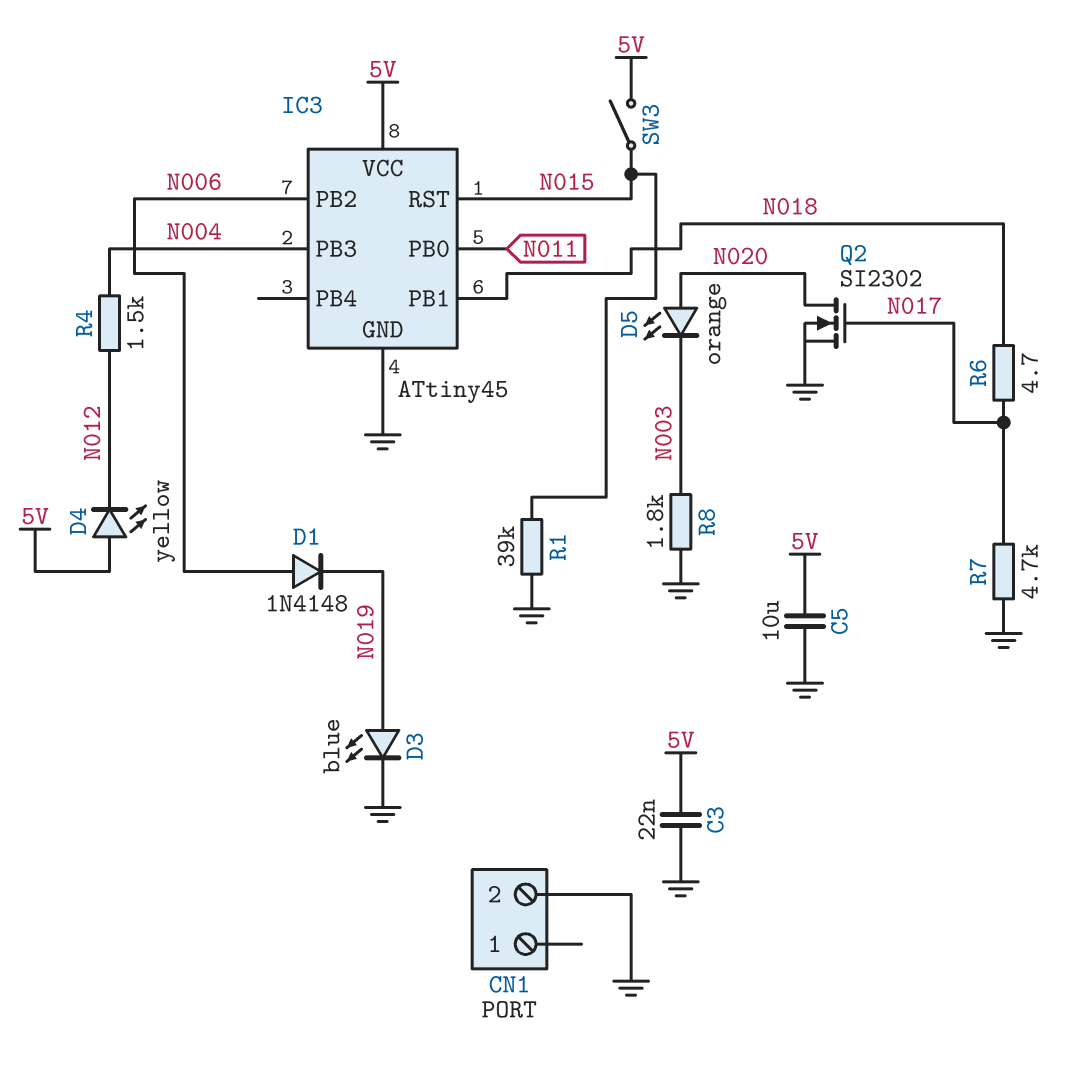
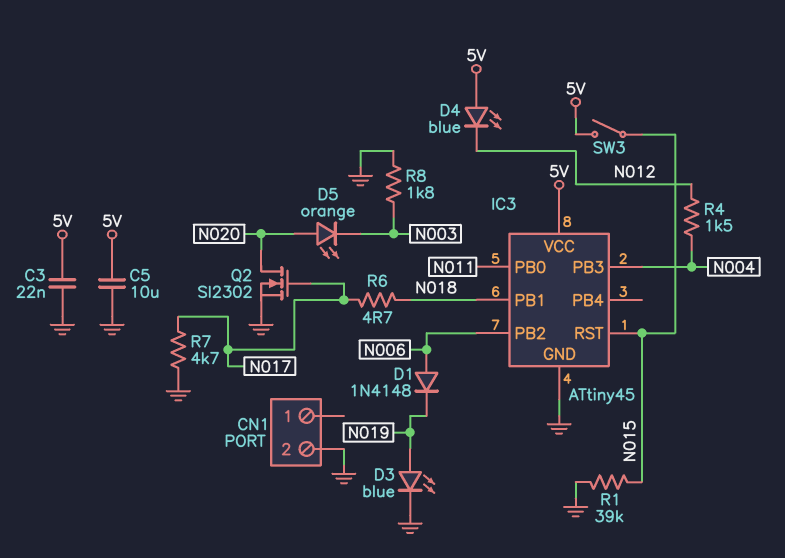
D4: LED yellow (A 5V, K N012) -> LED blue (A 5V, K N012)

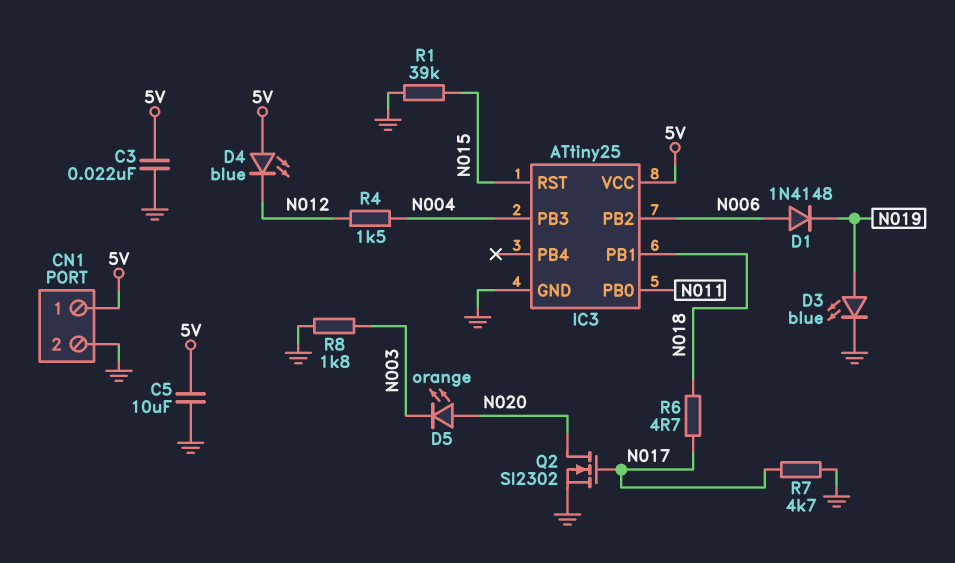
CN1 pin 1: none -> 5V
IC3: ATtiny45 -> ATtiny25
SW3: switch (5V, N015) -> none

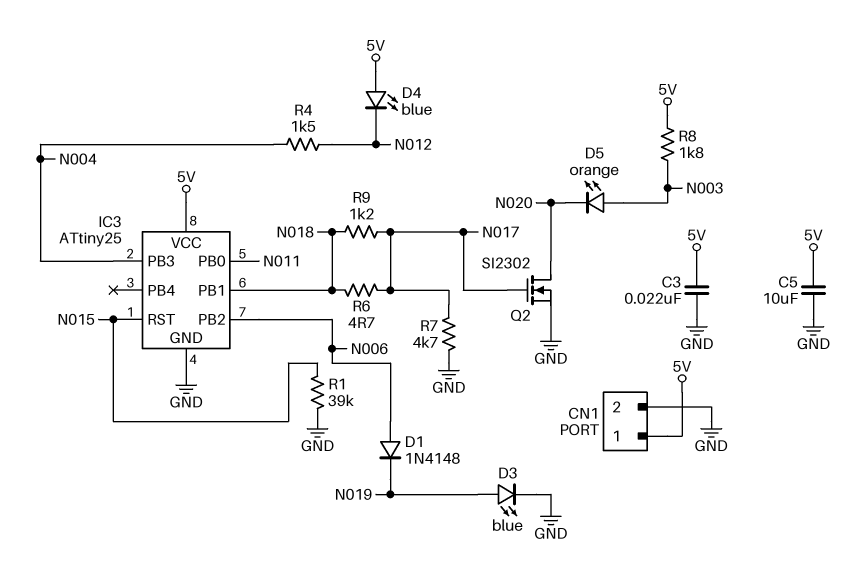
D5: LED orange (A N020, K N003) -> LED orange (A N003, K N020)
R8: 1.8k (GND, N003) -> 1.8k (5V, N003)
R9: none -> 1.2k (N017, N018)

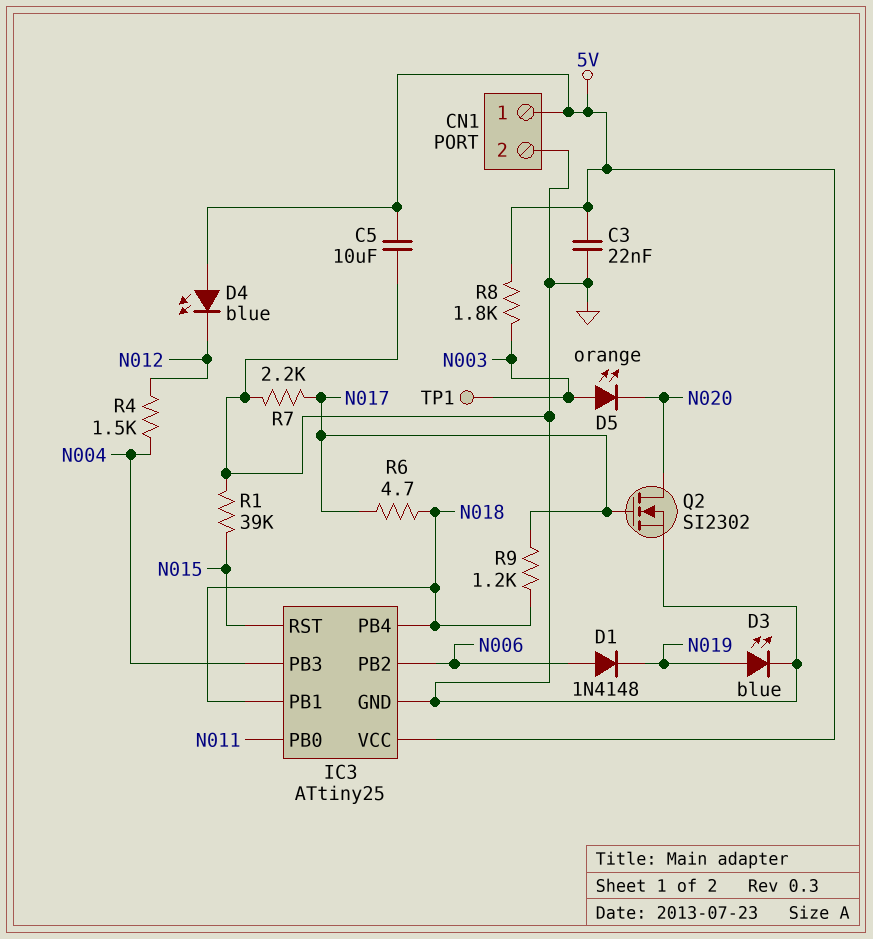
IC3 pin PB4: none -> N018
R7: 4.7k (GND, N017) -> 2.2k (GND, N017)
TP1: none -> test point (N003)

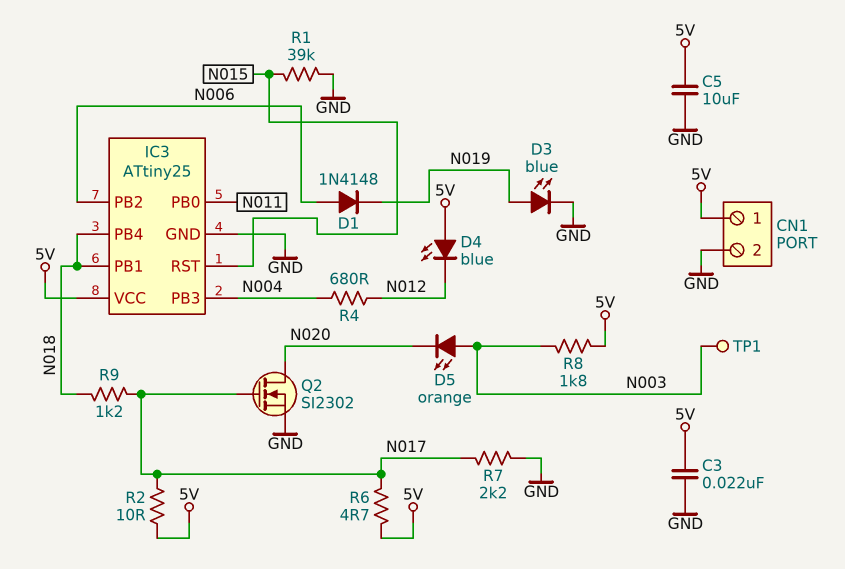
R2: none -> 10 (5V, N017)
R4: 1.5k (N004, N012) -> 680 (N004, N012)
R6: 4.7 (N017, N018) -> 4.7 (5V, N017)

